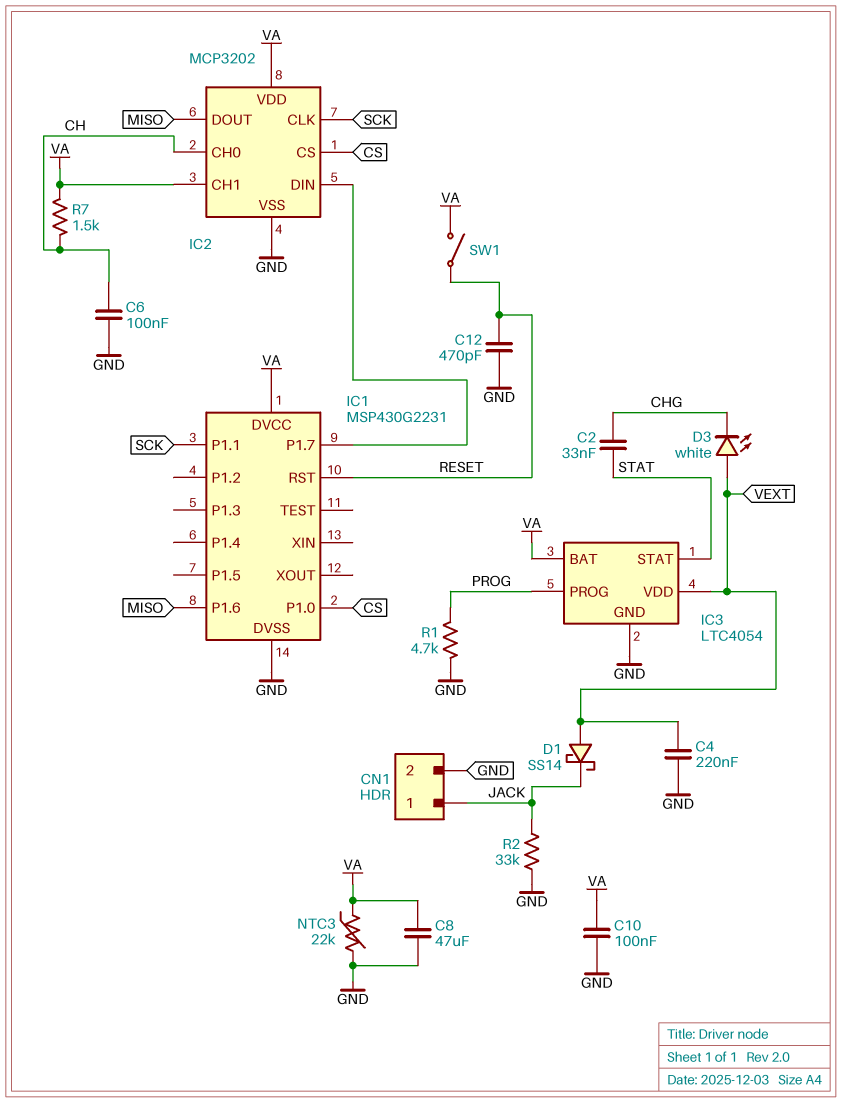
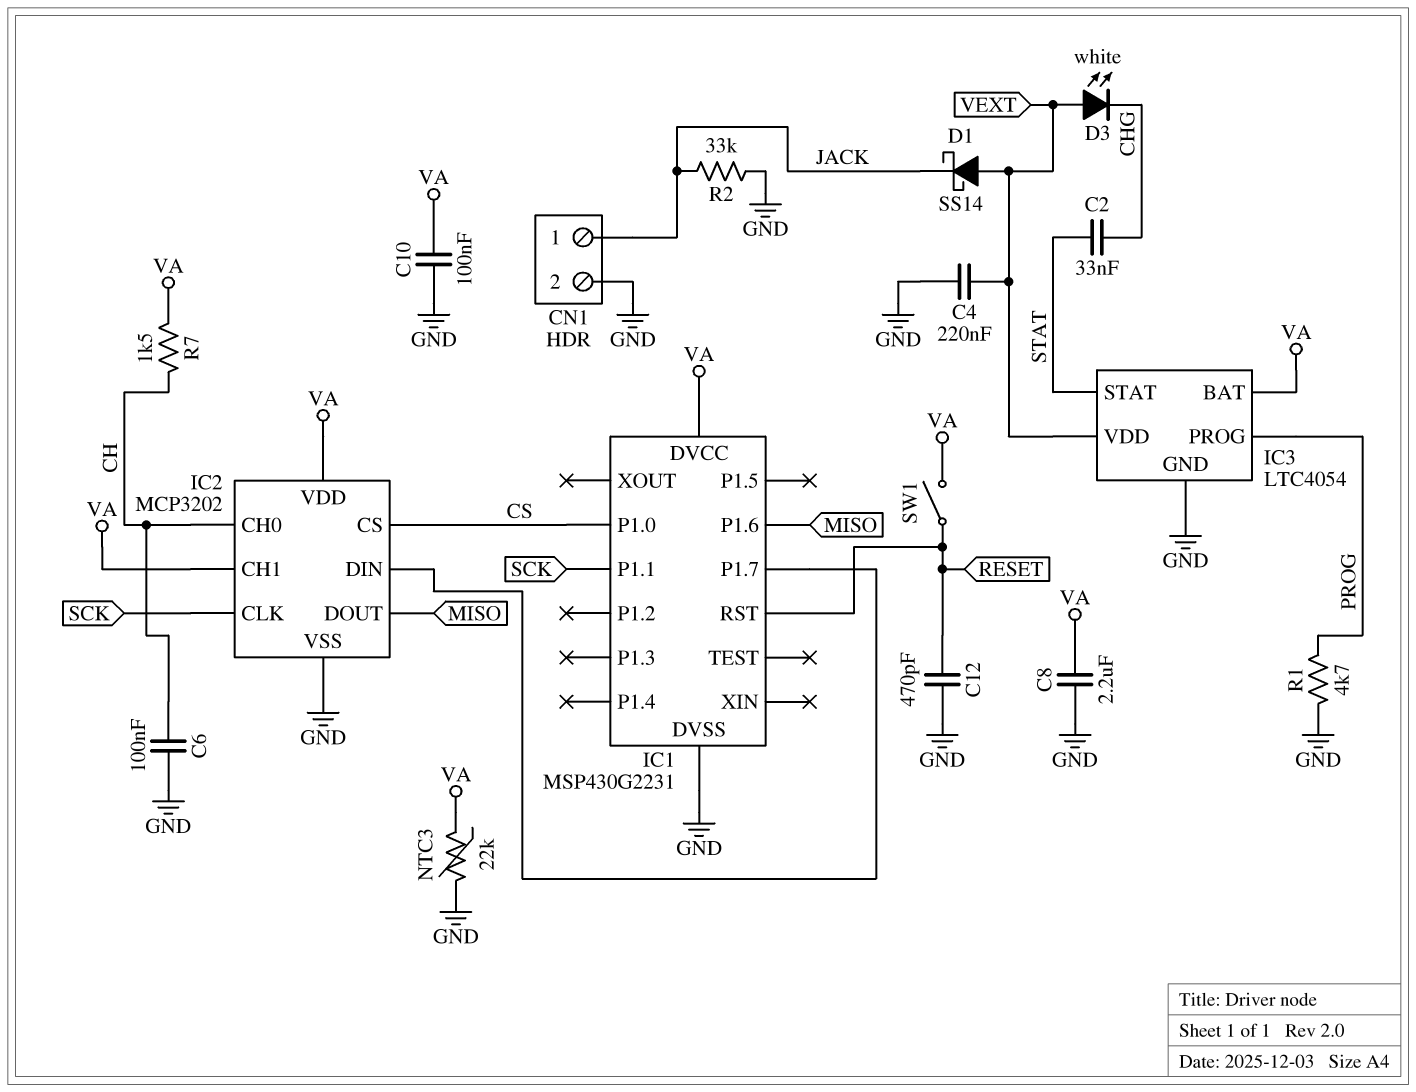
C8: 47uF (GND, VA) -> 2.2uF (GND, VA)

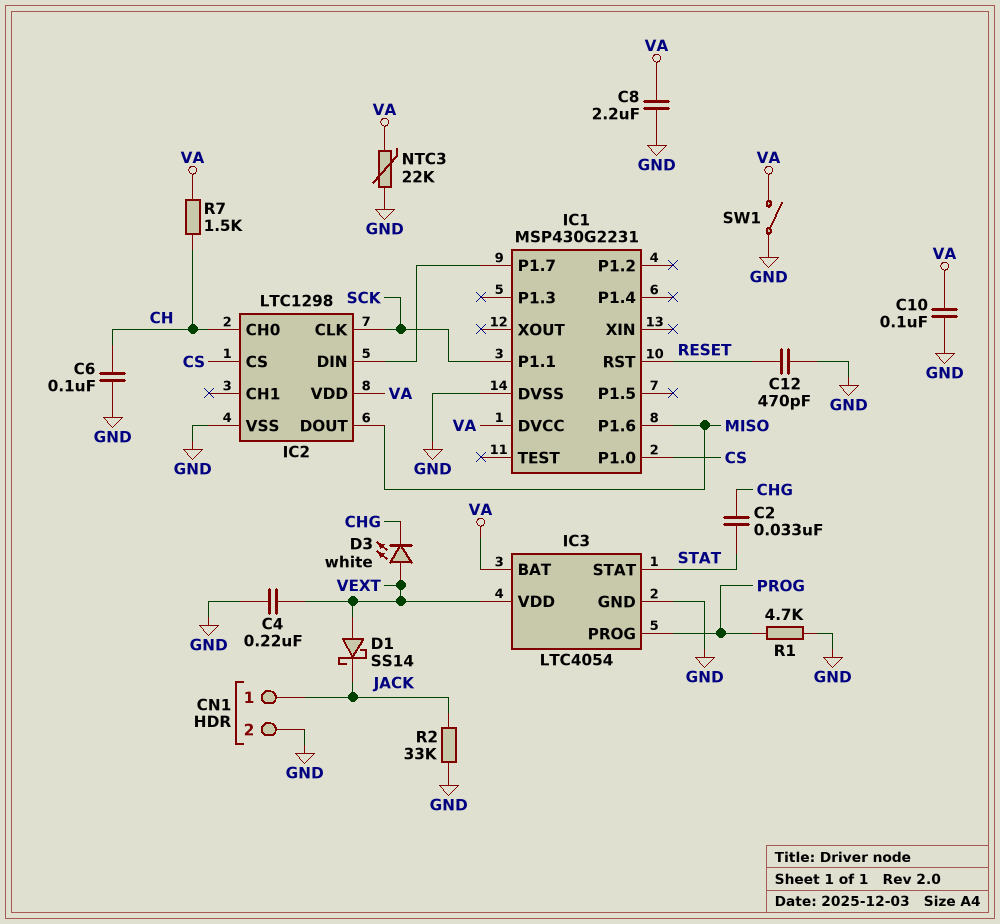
IC2: MCP3202 -> LTC1298
IC2 pin CH1: VA -> none
SW1: switch (RESET, VA) -> switch (GND, VA)

